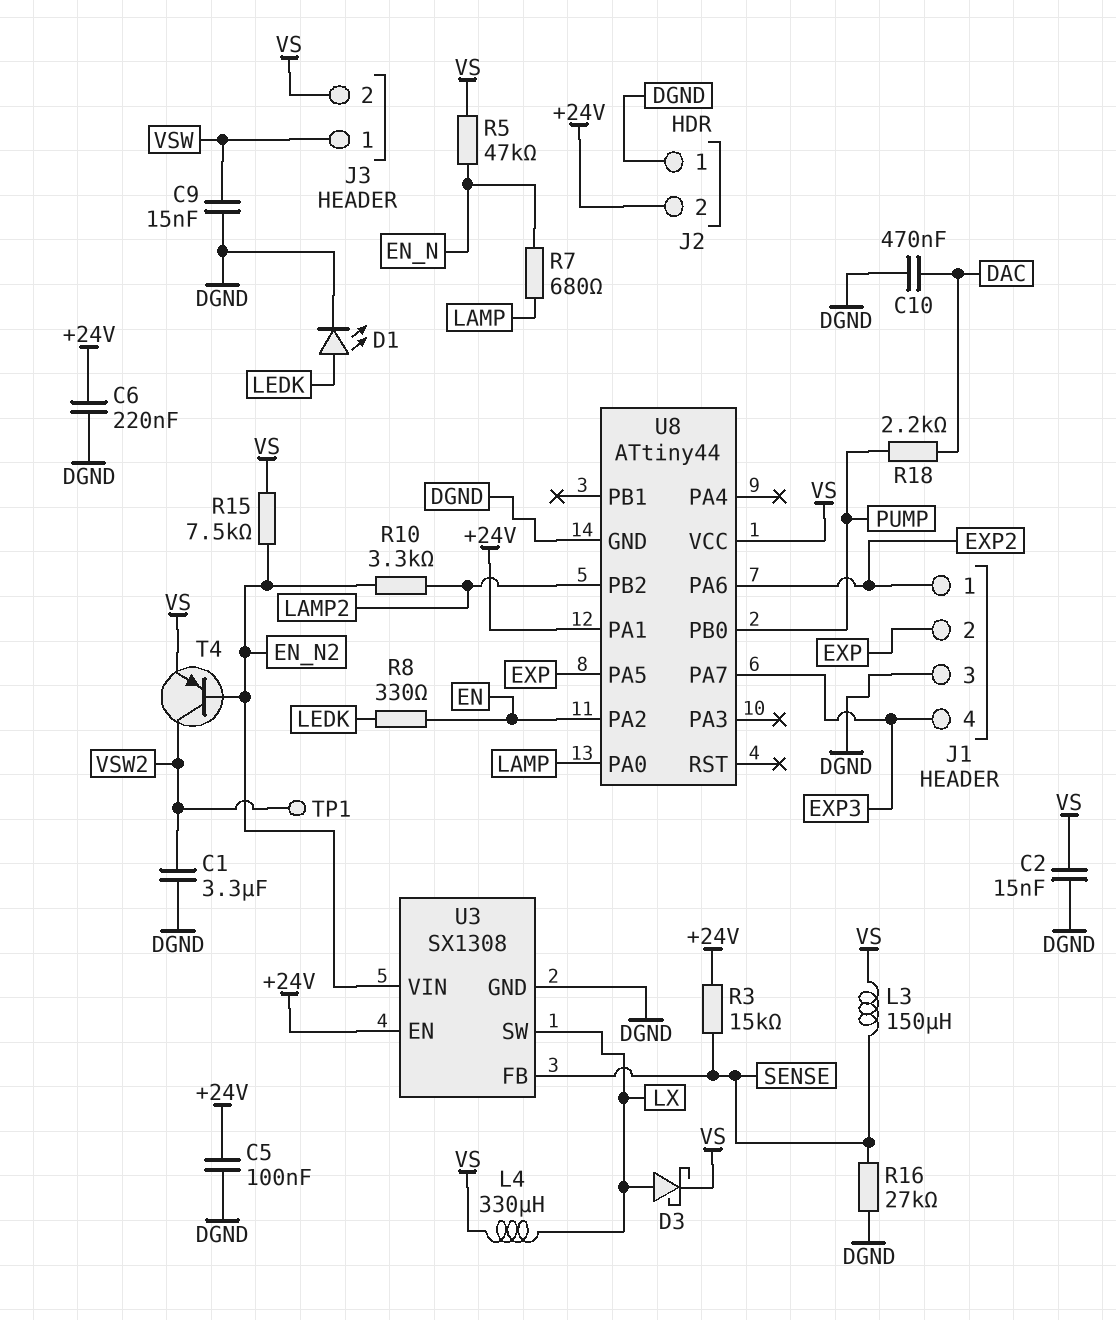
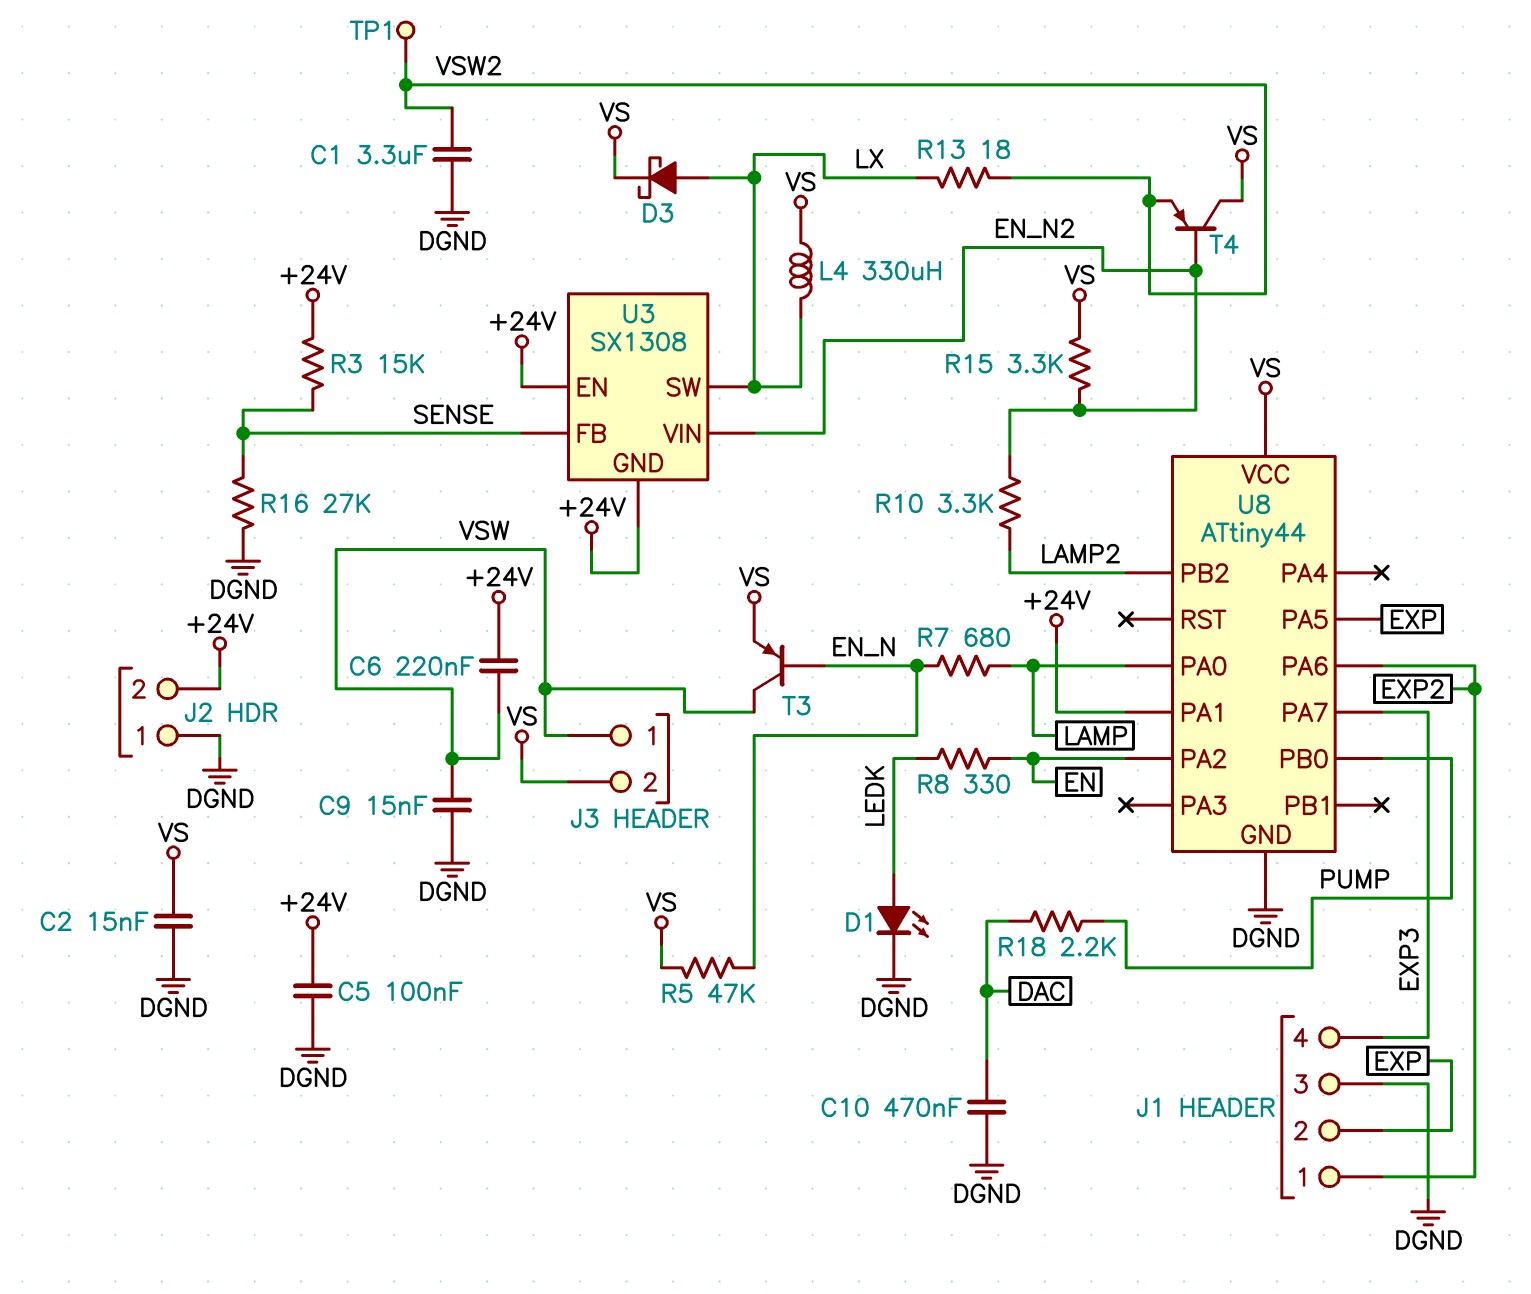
C6: 220nF (+24V, DGND) -> 220nF (+24V, VSW)
L3: 150uH (SENSE, VS) -> none
R13: none -> 18 (LX, VSW2)
R15: 7.5k (EN_N2, VS) -> 3.3k (EN_N2, VS)
T3: none -> PNP (B EN_N, C VSW, E VS)
T4: PNP (B EN_N2, C VSW2, E VS) -> PNP (B EN_N2, C VS, E VSW2)
U3 pin GND: DGND -> +24V

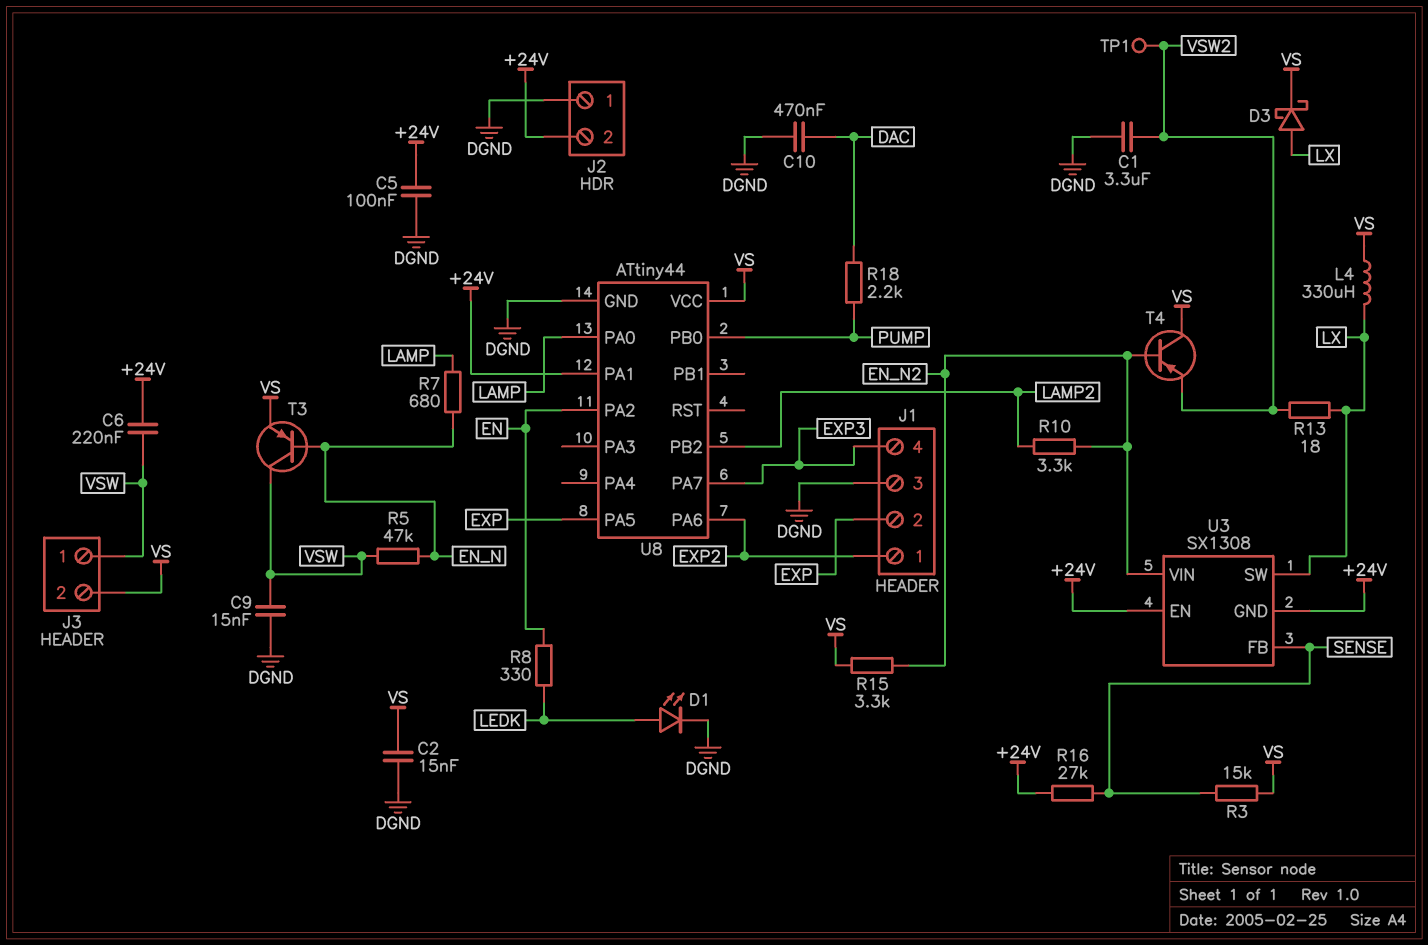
R3: 15k (+24V, SENSE) -> 15k (SENSE, VS)
R5: 47k (EN_N, VS) -> 47k (EN_N, VSW)
R16: 27k (DGND, SENSE) -> 27k (+24V, SENSE)

